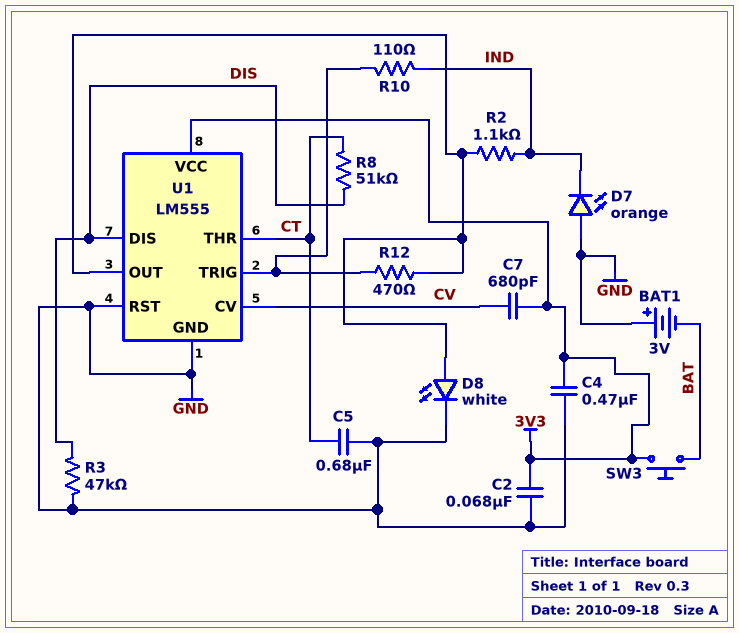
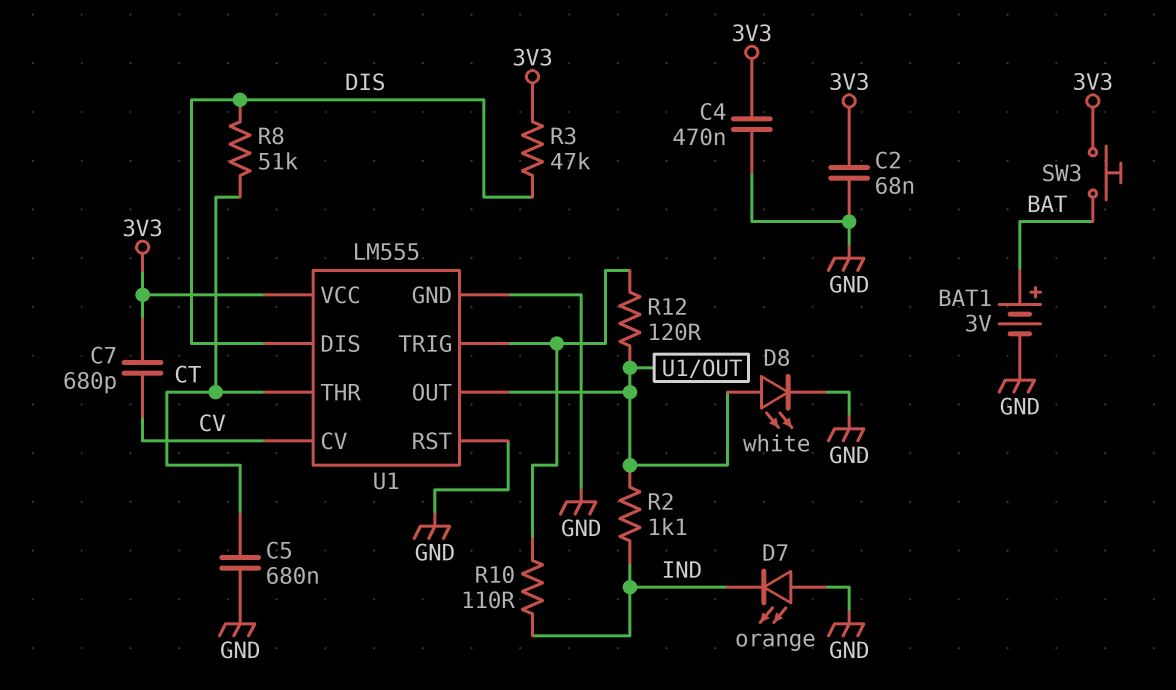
BAT1: 3V (plus GND, minus BAT) -> 3V (plus BAT, minus GND)
R3: 47k (DIS, GND) -> 47k (3V3, DIS)
R12: 470 (U1/OUT, U1/TRIG) -> 120 (U1/OUT, U1/TRIG)

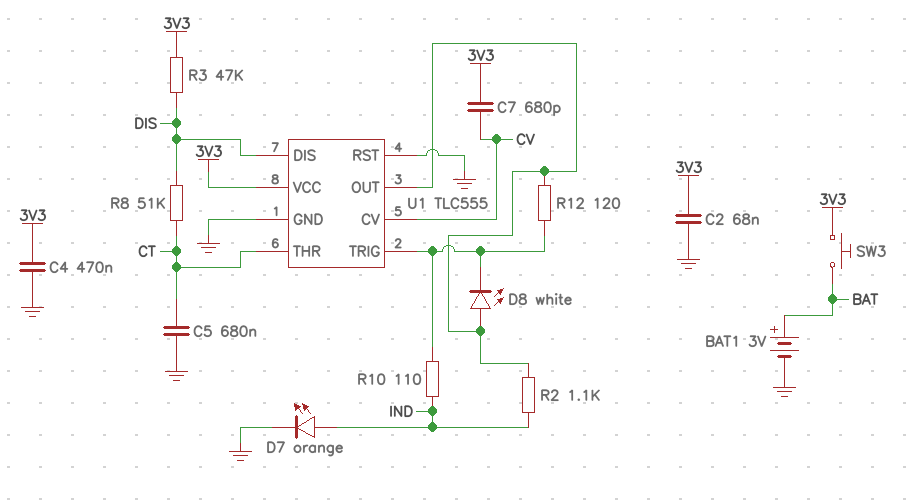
D7: LED orange (A GND, K IND) -> LED orange (A IND, K GND)
D8: LED white (A U1/OUT, K GND) -> LED white (A U1/OUT, K U1/TRIG)
U1: LM555 -> TLC555

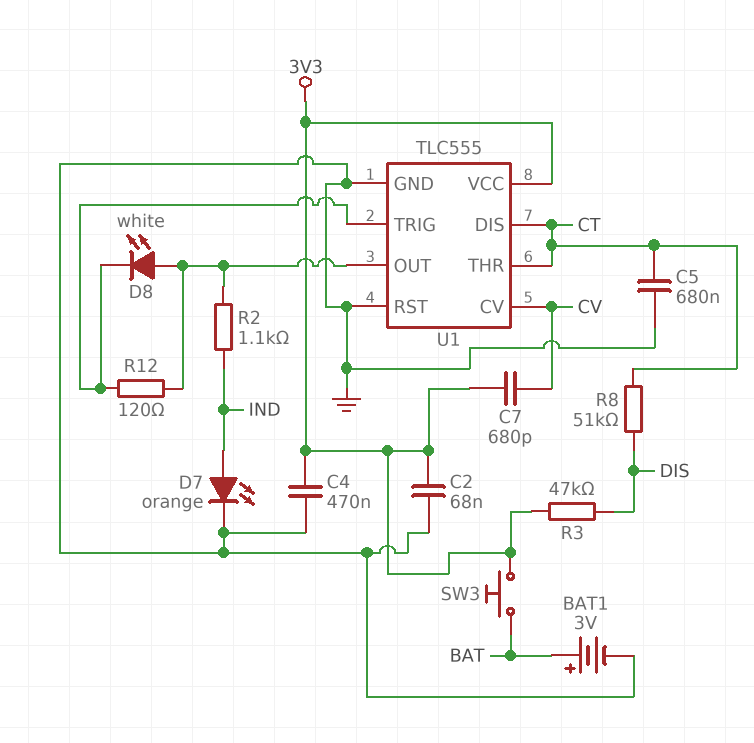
R10: 110 (IND, U1/TRIG) -> none
U1 pin DIS: DIS -> CT

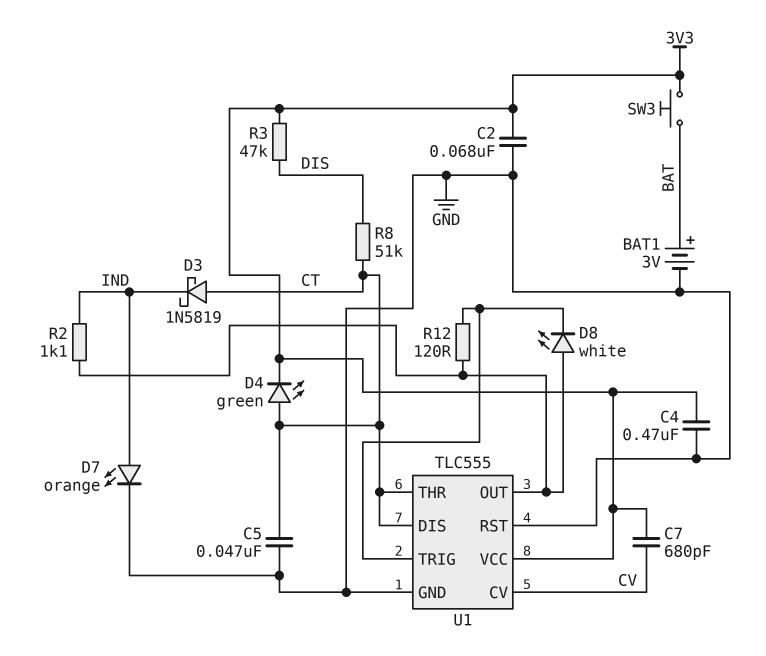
C5: 680nF (CT, GND) -> 47nF (CT, GND)
D3: none -> schottky 1N5819 (A CT, K IND)
D4: none -> LED green (A CT, K 3V3)

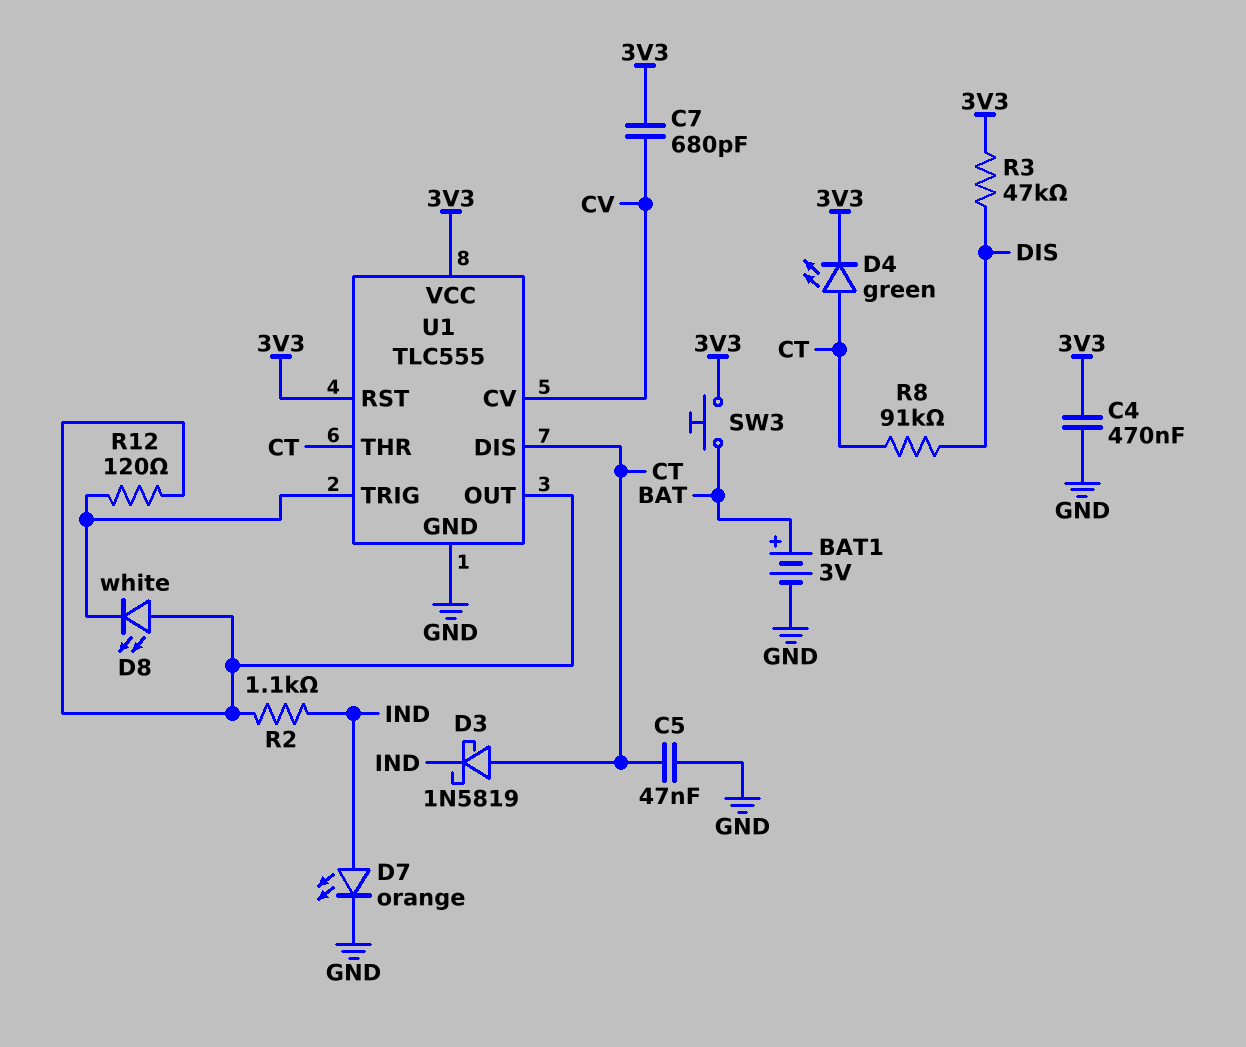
C2: 68nF (3V3, GND) -> none
R8: 51k (CT, DIS) -> 91k (CT, DIS)
U1 pin RST: GND -> 3V3

